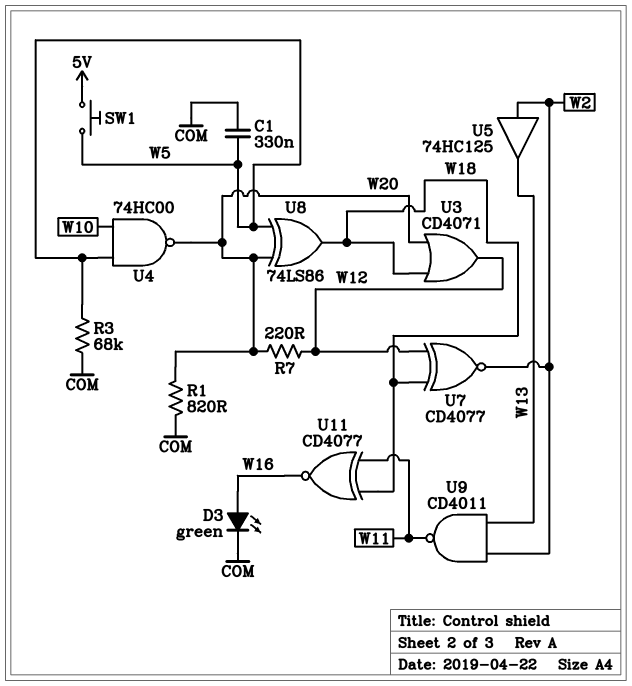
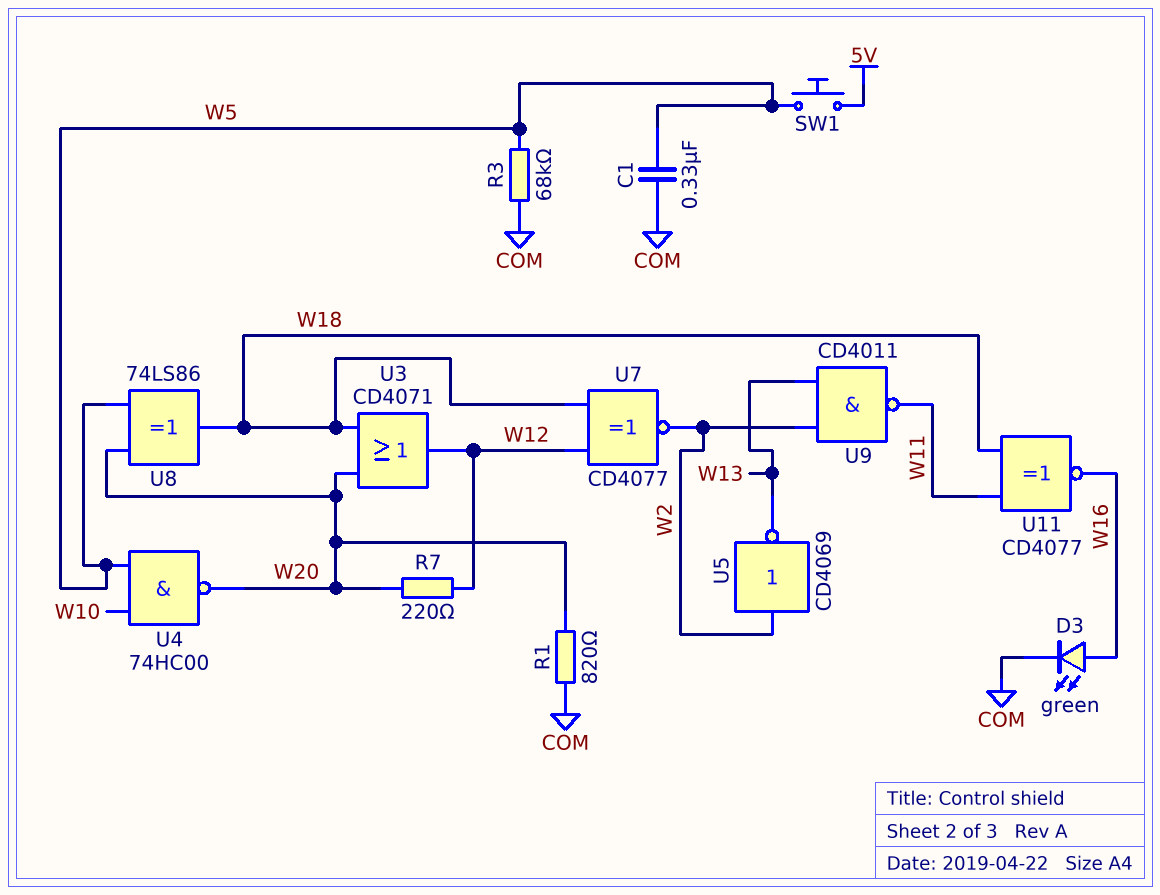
U5: buffer 74HC125 (in W2, out W13) -> NOT CD4069 (in W2, out W13)

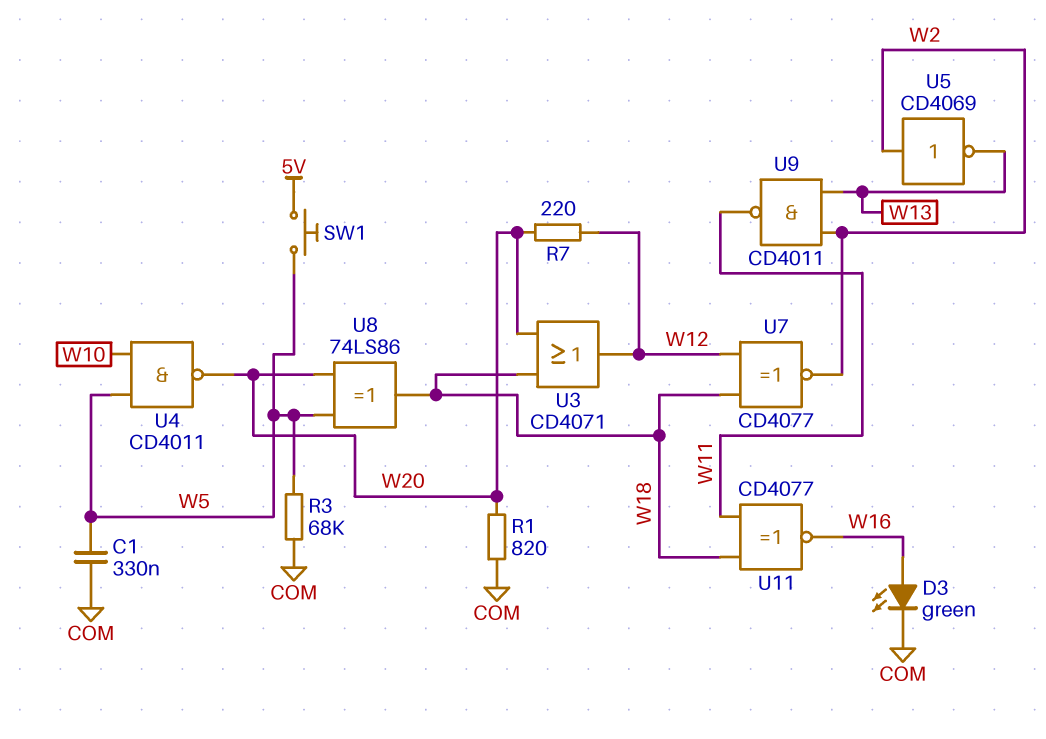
U4: NAND 74HC00 (in W5, in W10, out W20) -> NAND CD4011 (in W5, in W10, out W20)

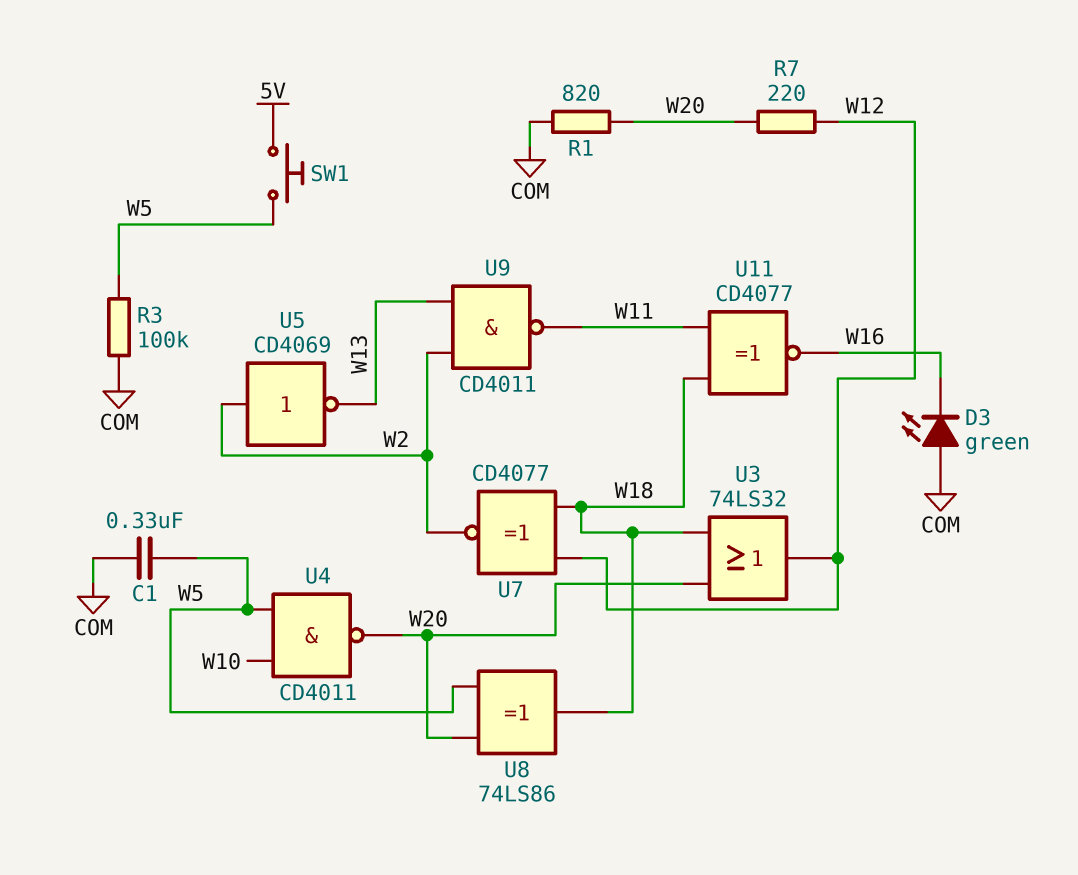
D3: LED green (A W16, K COM) -> LED green (A COM, K W16)
R3: 68k (COM, W5) -> 100k (COM, W5)
U3: OR CD4071 (in W18, in W20, out W12) -> OR 74LS32 (in W18, in W20, out W12)

